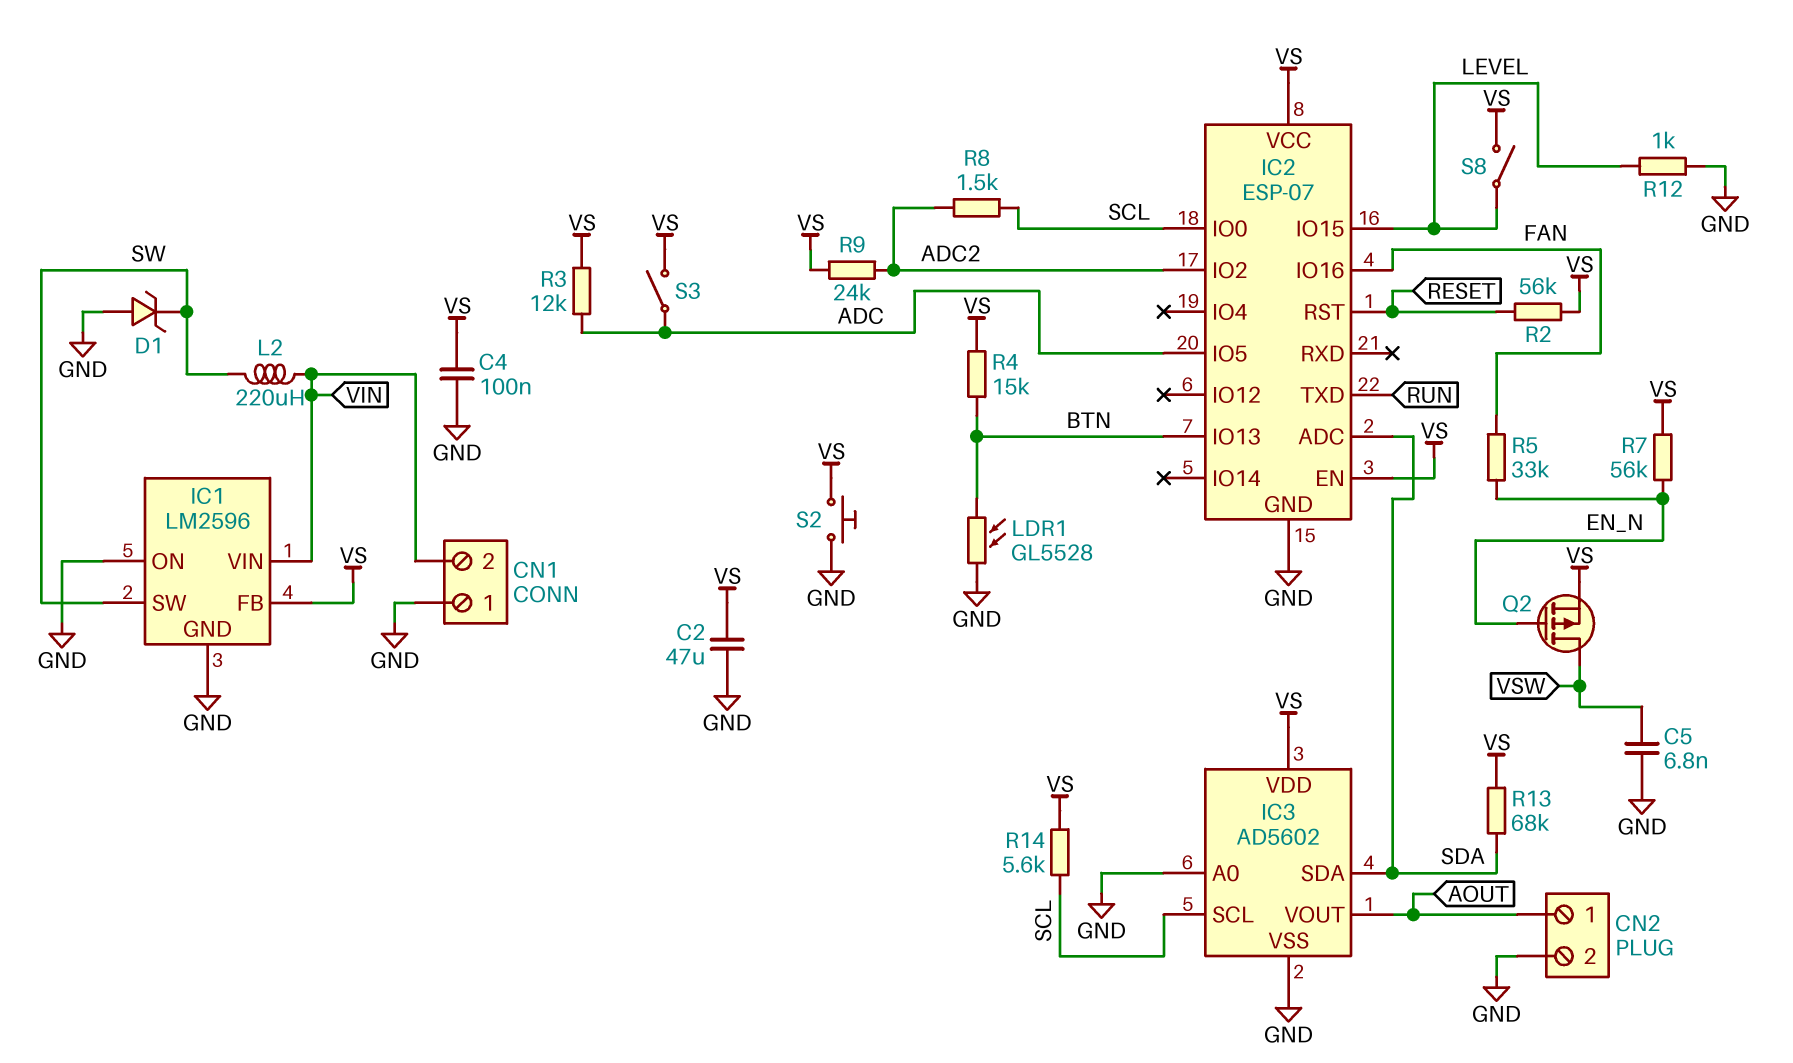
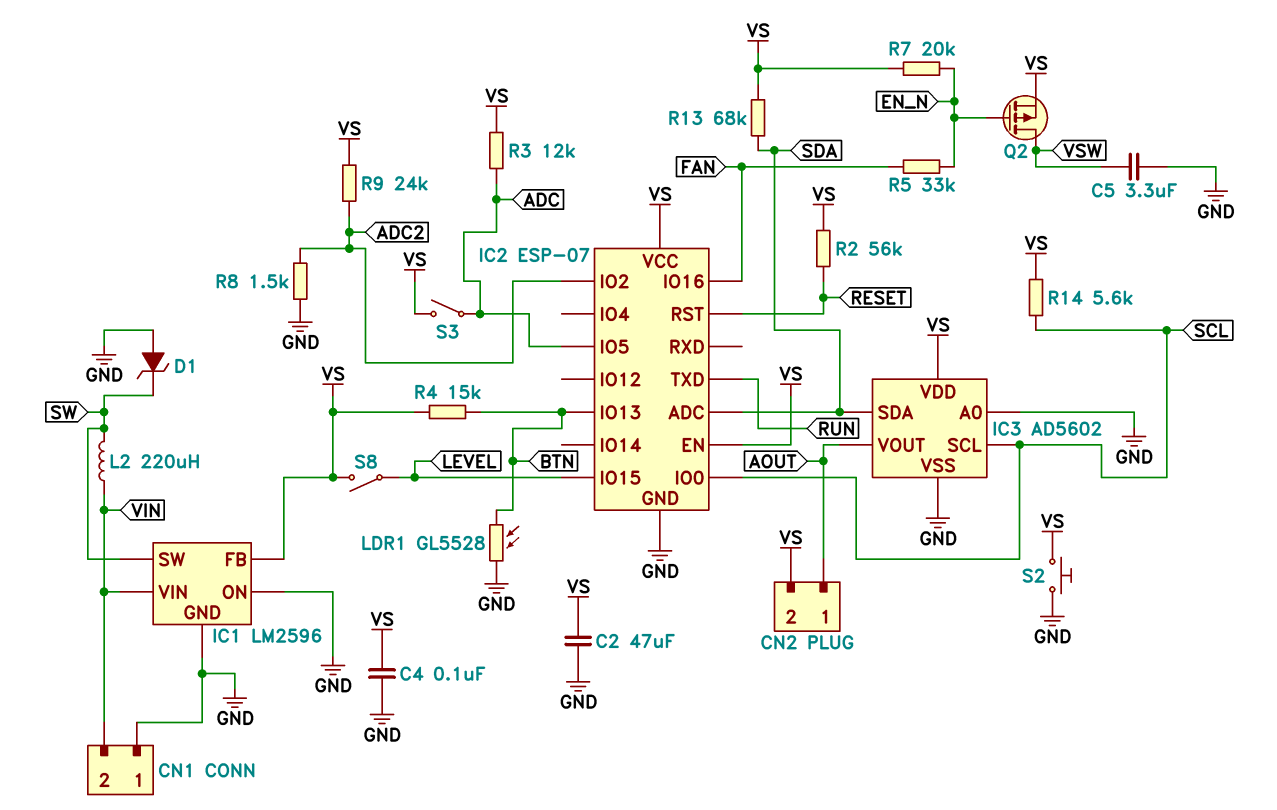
C5: 6.8nF (GND, VSW) -> 3.3uF (GND, VSW)
CN2 pin 2: GND -> VS
R7: 56k (EN_N, VS) -> 20k (EN_N, VS)
R8: 1.5k (ADC2, SCL) -> 1.5k (ADC2, GND)
R12: 1k (GND, LEVEL) -> none

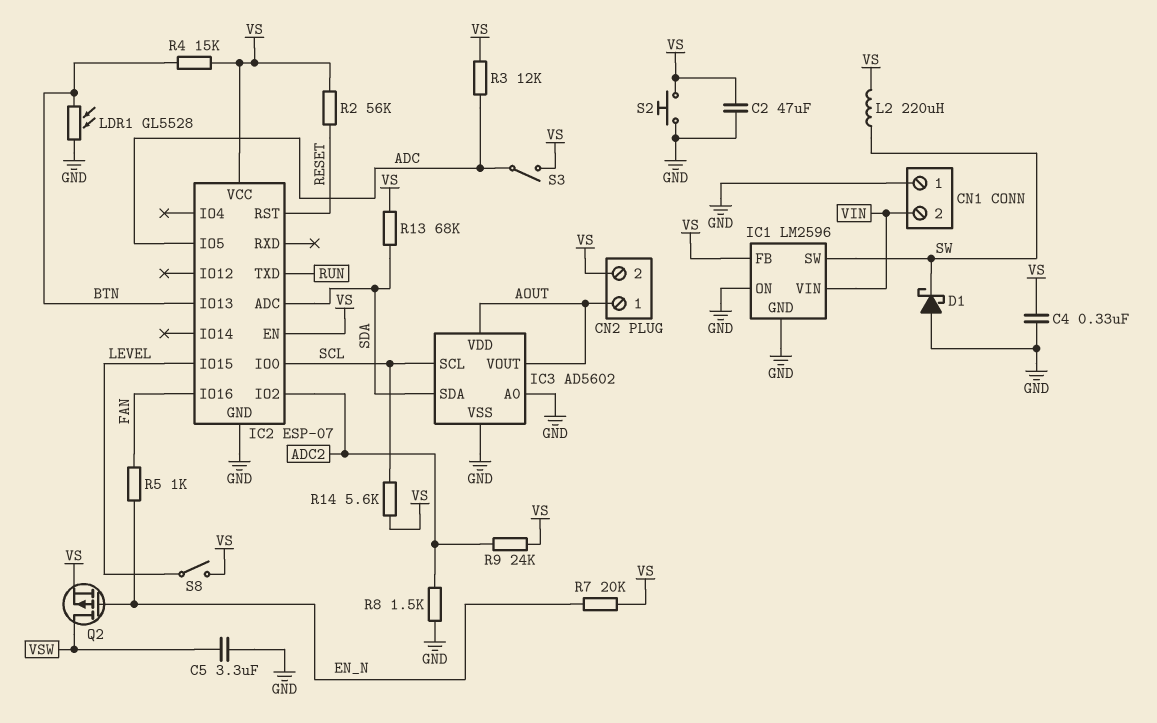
C4: 100nF (GND, VS) -> 330nF (GND, VS)
D1: zener (A GND, K SW) -> schottky (A GND, K SW)
IC3 pin VDD: VS -> AOUT
L2: 220uH (SW, VIN) -> 220uH (SW, VS)
R5: 33k (EN_N, FAN) -> 1k (EN_N, FAN)

